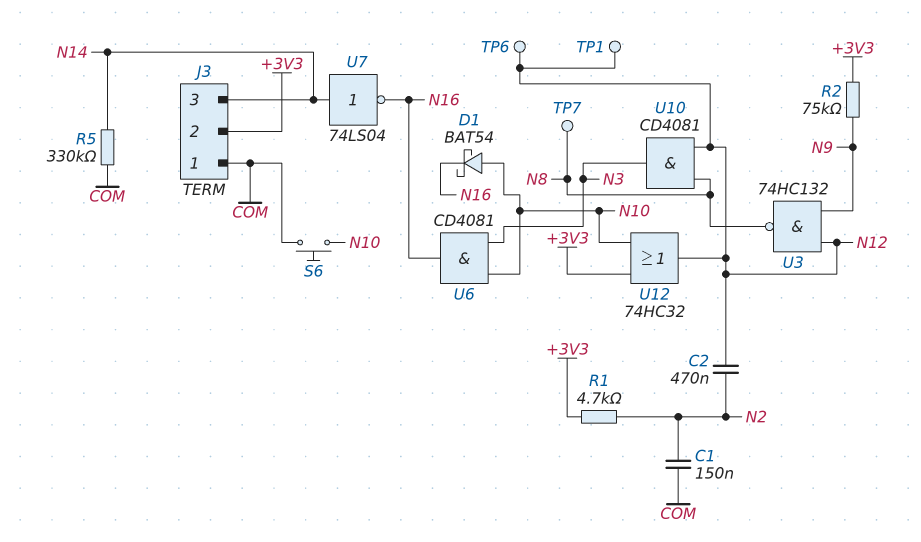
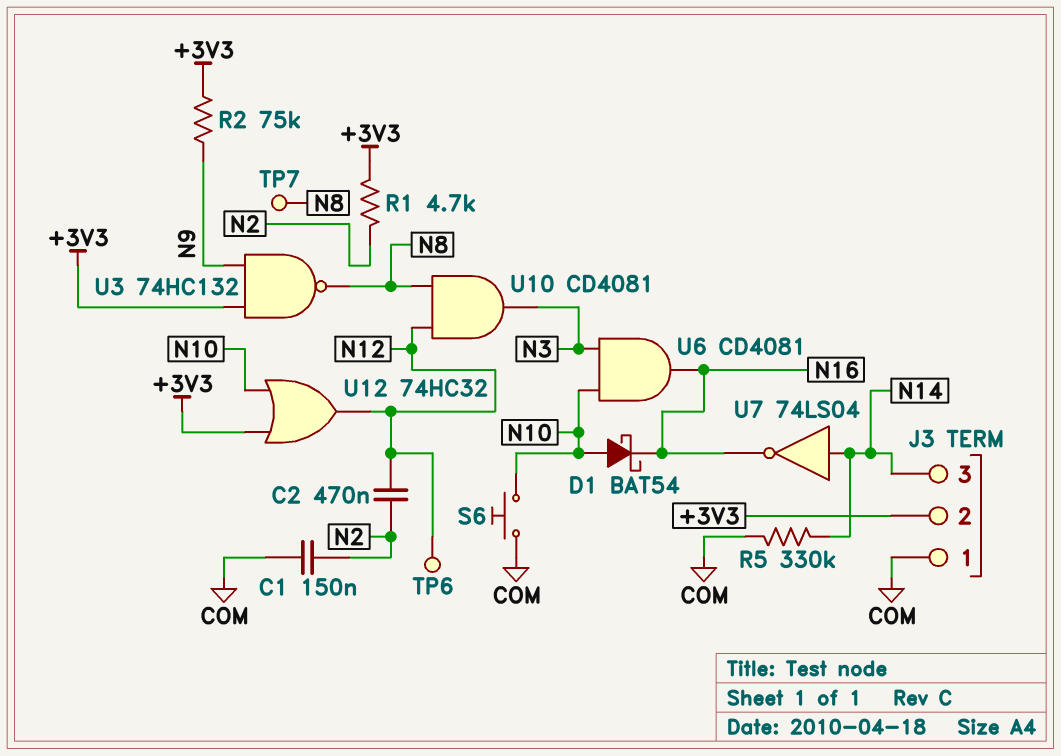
TP1: test point (N12) -> none
U3: NAND 74HC132 (in N9, in N12, out N8) -> NAND 74HC132 (in +3V3, in N9, out N8)

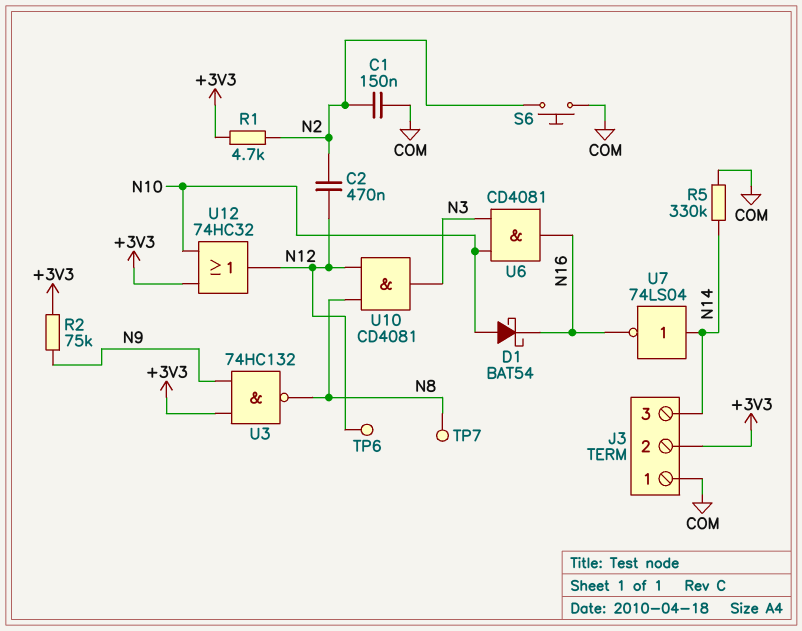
S6: button (COM, N10) -> button (COM, N2)

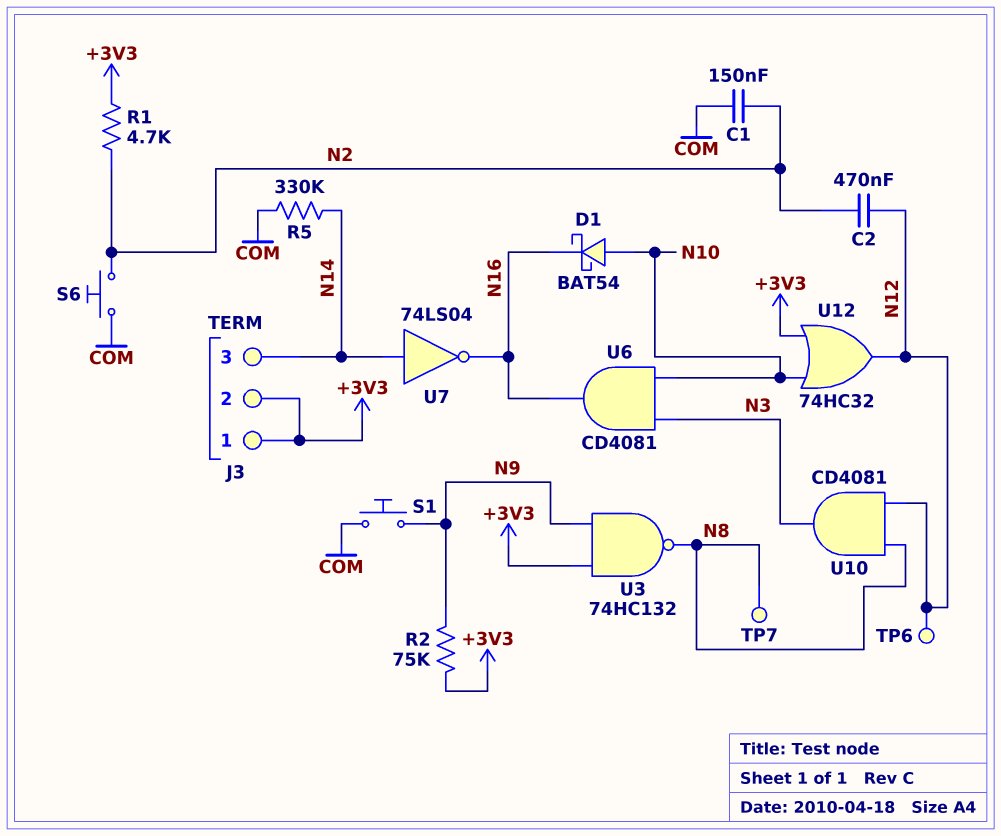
J3 pin 1: COM -> +3V3
S1: none -> button (COM, N9)

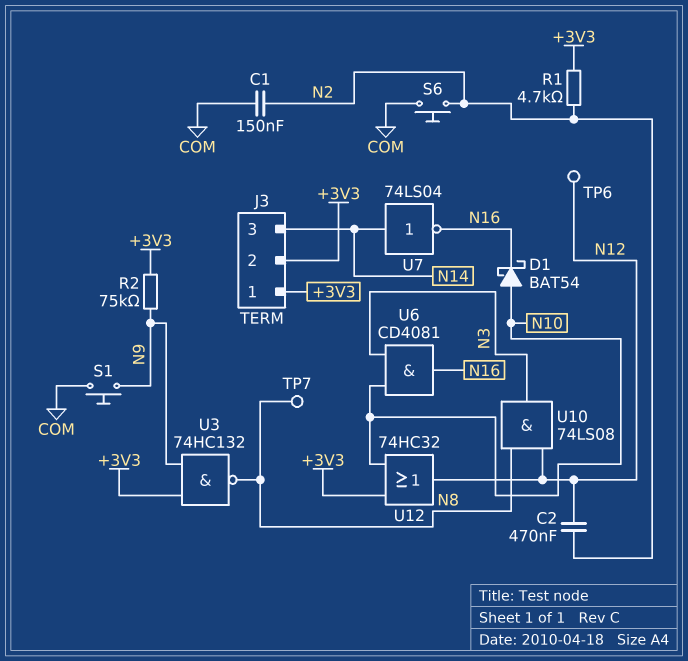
R5: 330k (COM, N14) -> none
U10: AND CD4081 (in N8, in N12, out N3) -> AND 74LS08 (in N8, in N12, out N3)

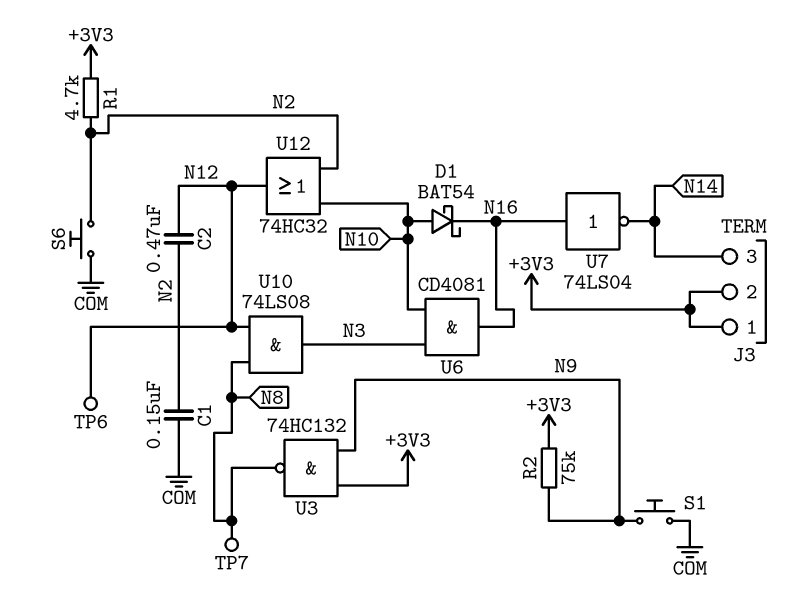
U7: NOT 74LS04 (in N14, out N16) -> NOT 74LS04 (in N16, out N14)
U12: OR 74HC32 (in +3V3, in N10, out N12) -> OR 74HC32 (in N2, in N10, out N12)

